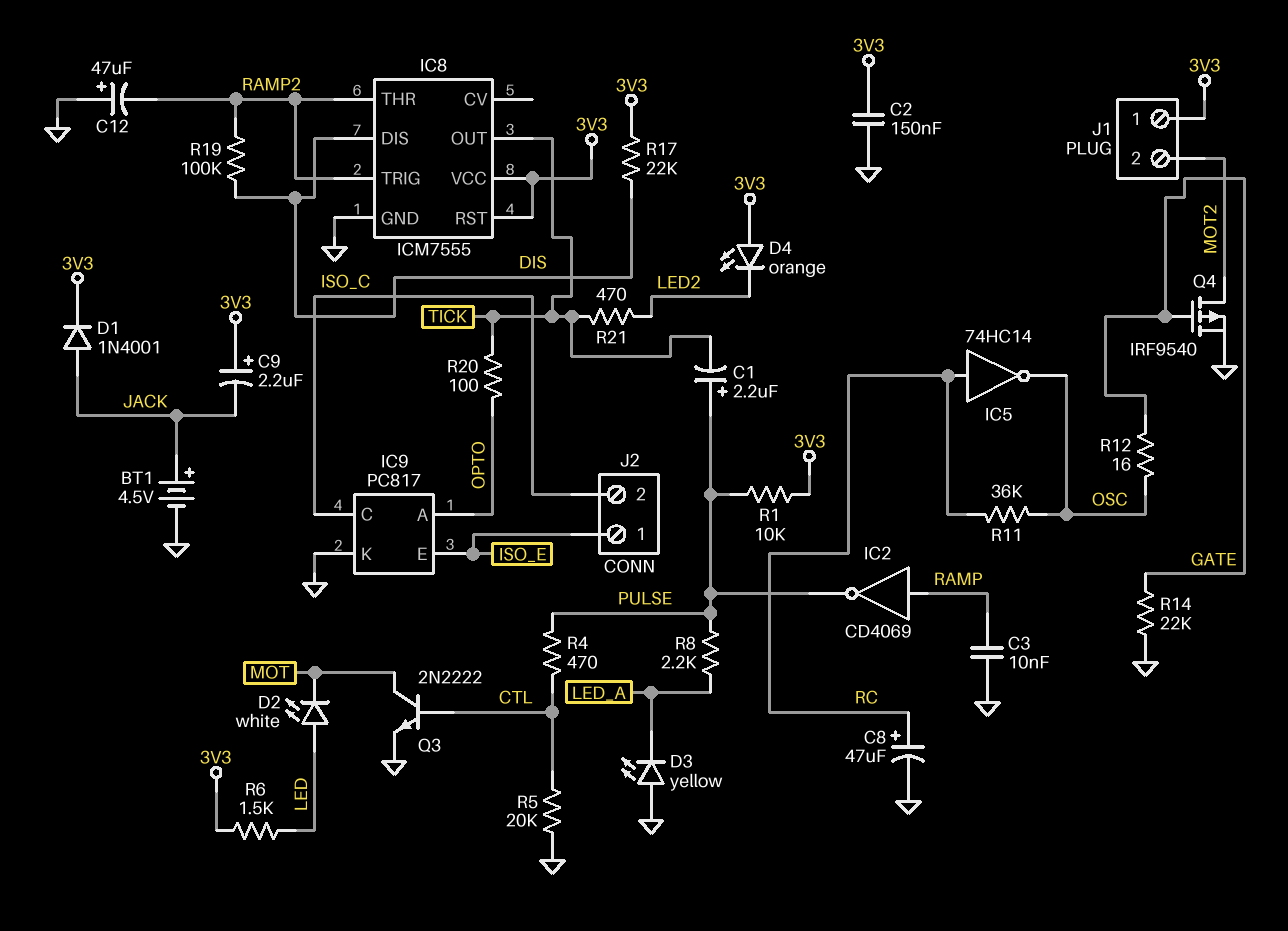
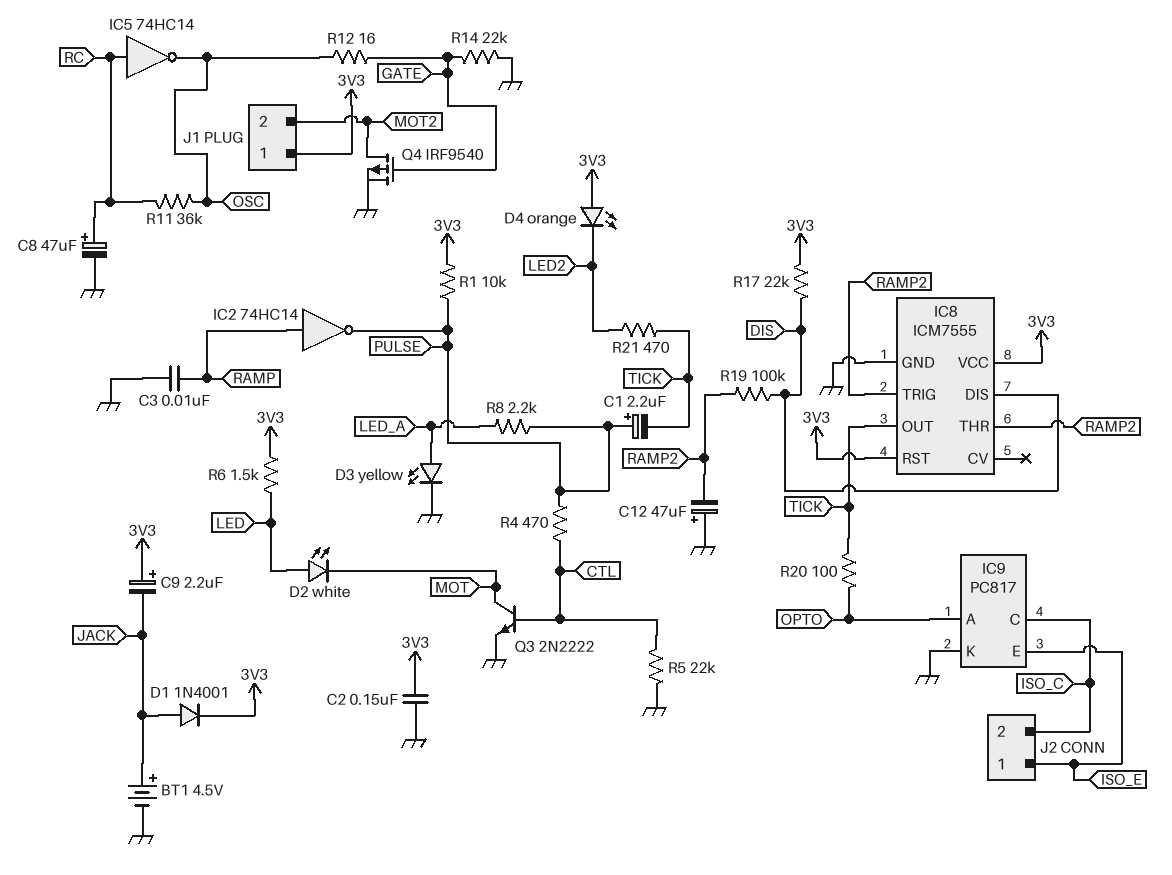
D3: LED yellow (A GND, K LED_A) -> LED yellow (A LED_A, K GND)
IC2: NOT CD4069 (in RAMP, out PULSE) -> NOT 74HC14 (in RAMP, out PULSE)
R5: 20k (CTL, GND) -> 22k (CTL, GND)

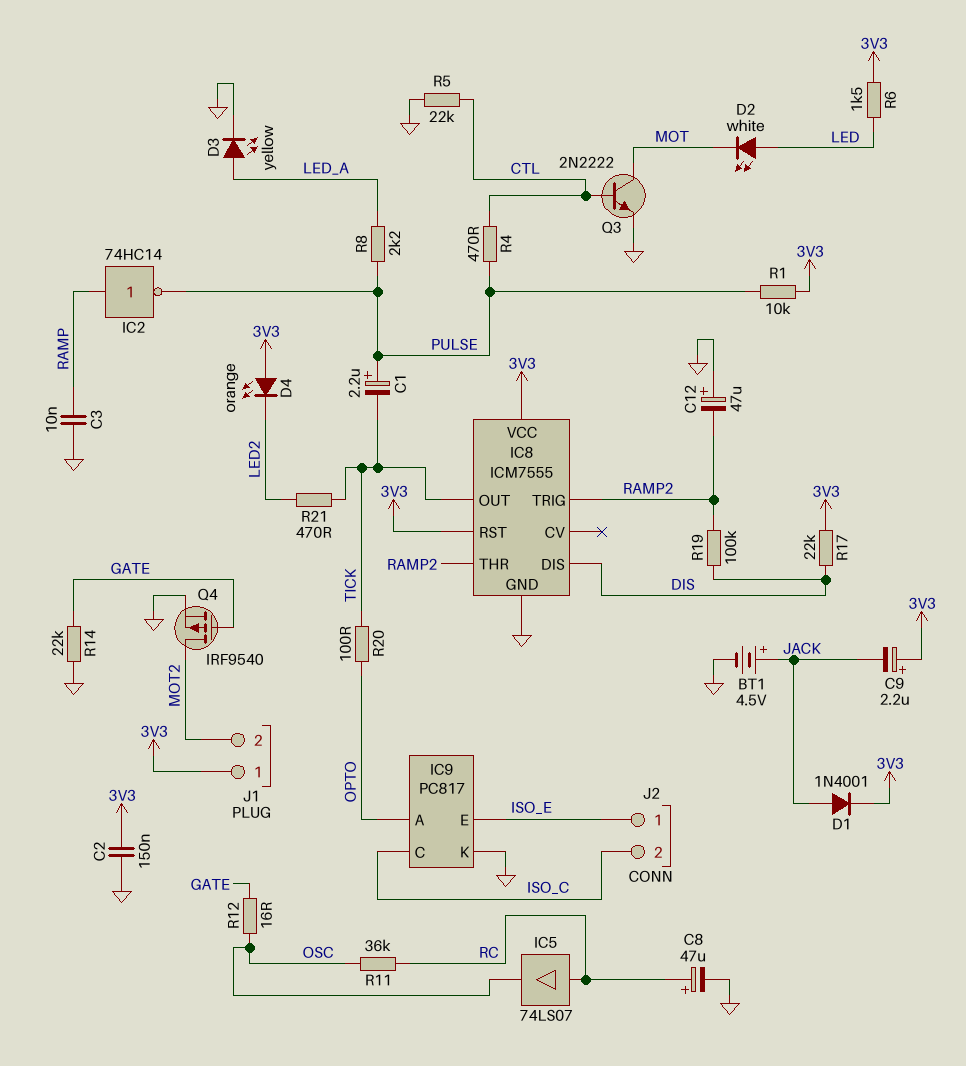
IC5: NOT 74HC14 (in RC, out OSC) -> buffer 74LS07 (in RC, out OSC)

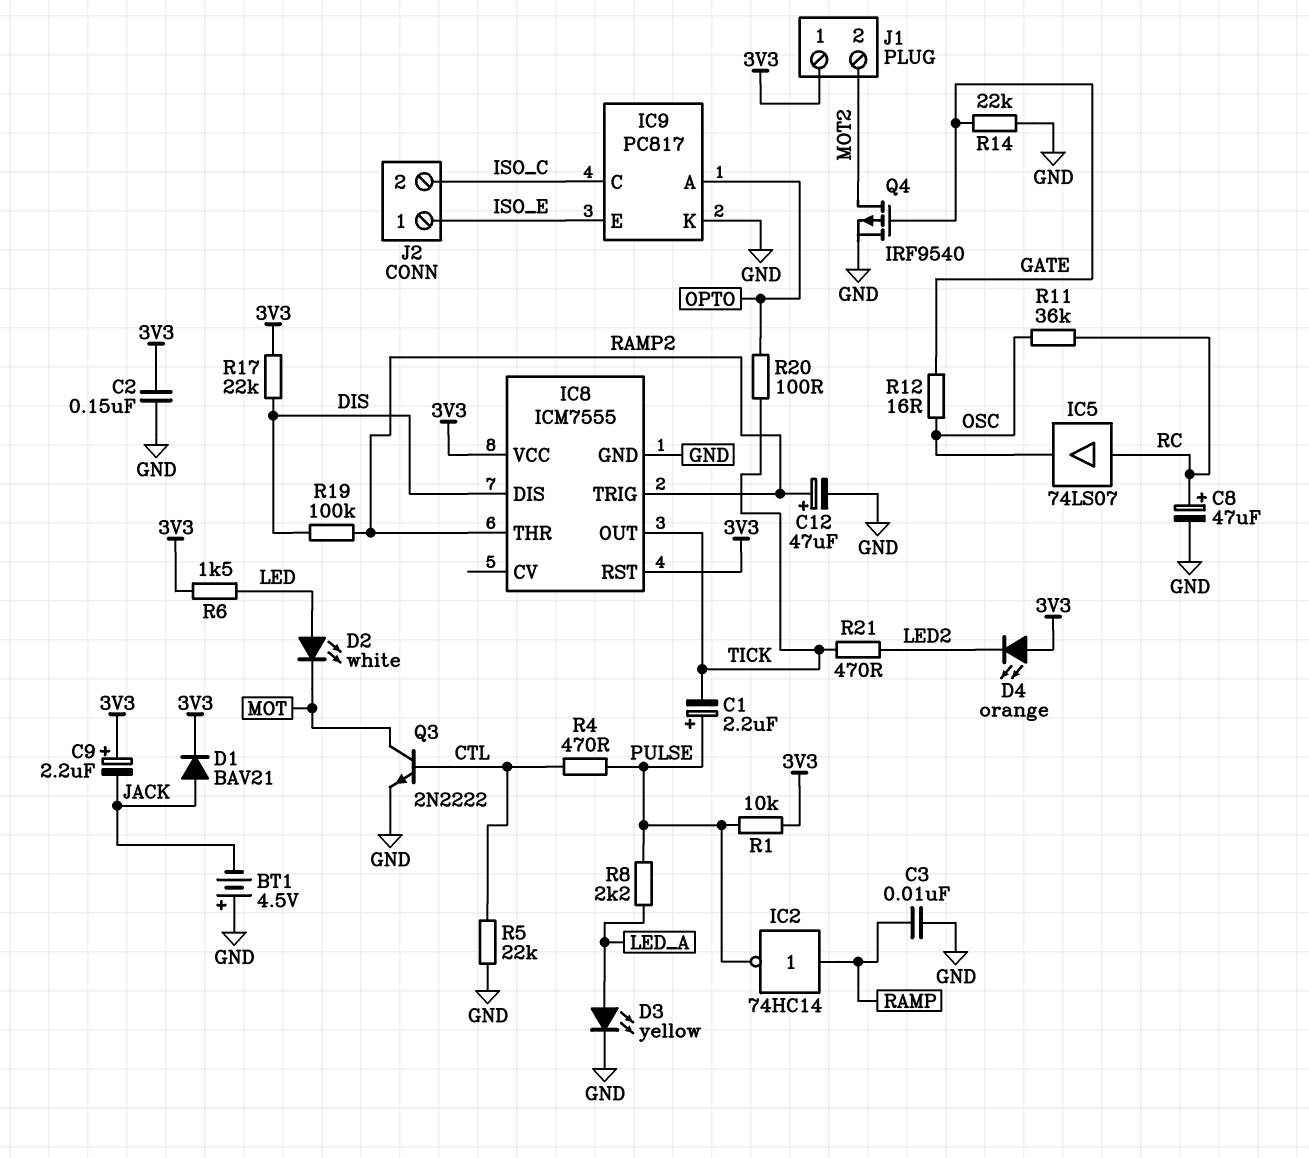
BT1: 4.5V (plus JACK, minus GND) -> 4.5V (plus GND, minus JACK)
C12: 47uF (plus GND, minus RAMP2) -> 47uF (plus RAMP2, minus GND)
D1: diode 1N4001 (A JACK, K 3V3) -> diode BAV21 (A JACK, K 3V3)

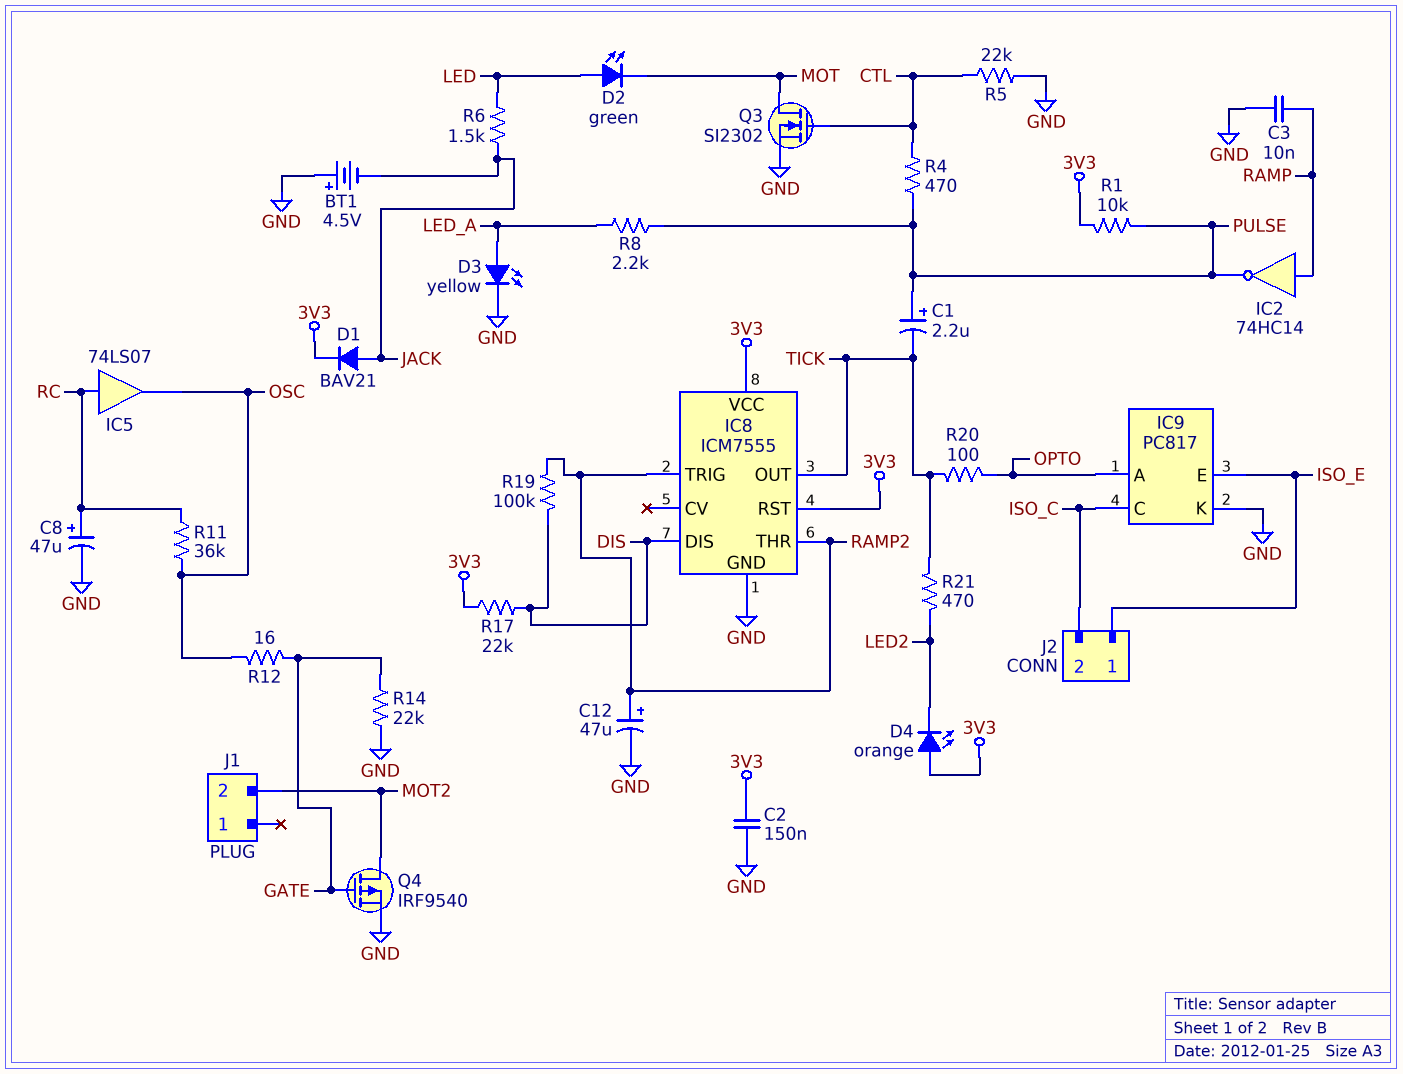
C9: 2.2uF (plus 3V3, minus JACK) -> none
D2: LED white (A LED, K MOT) -> LED green (A LED, K MOT)
J1 pin 1: 3V3 -> none
Q3: NPN 2N2222 (B CTL, C MOT, E GND) -> NMOS SI2302 (G CTL, D MOT, S GND)
R6: 1.5k (3V3, LED) -> 1.5k (JACK, LED)

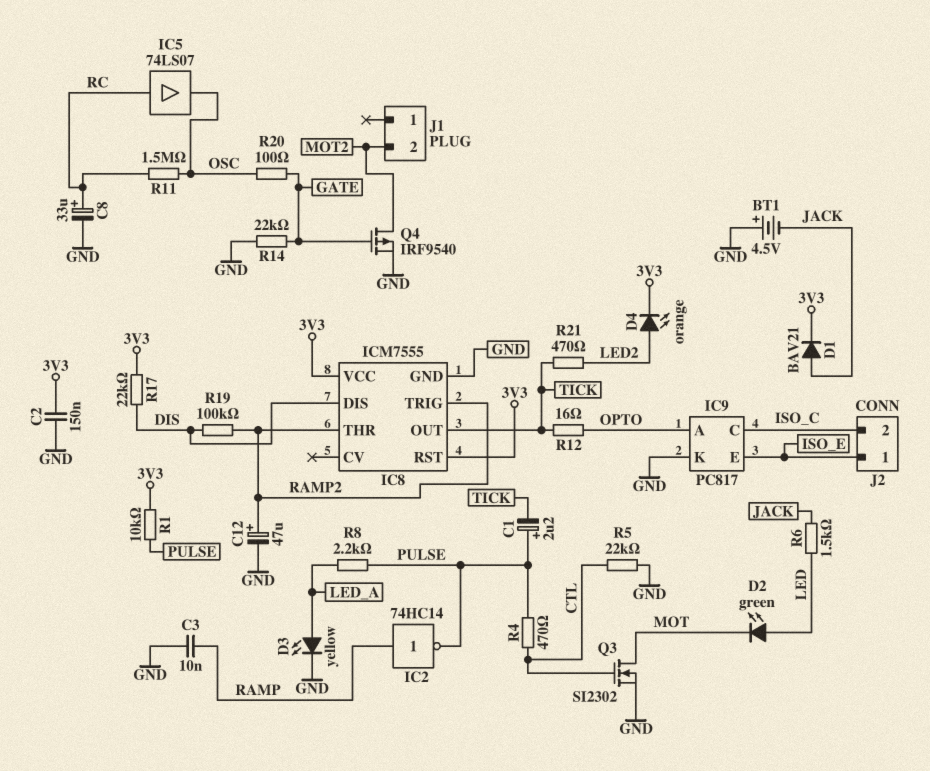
C8: 47uF (plus RC, minus GND) -> 33uF (plus RC, minus GND)
D4: LED orange (A 3V3, K LED2) -> LED orange (A LED2, K 3V3)
R11: 36k (OSC, RC) -> 1.5M (OSC, RC)
R12: 16 (GATE, OSC) -> 16 (OPTO, TICK)
R20: 100 (OPTO, TICK) -> 100 (GATE, OSC)

